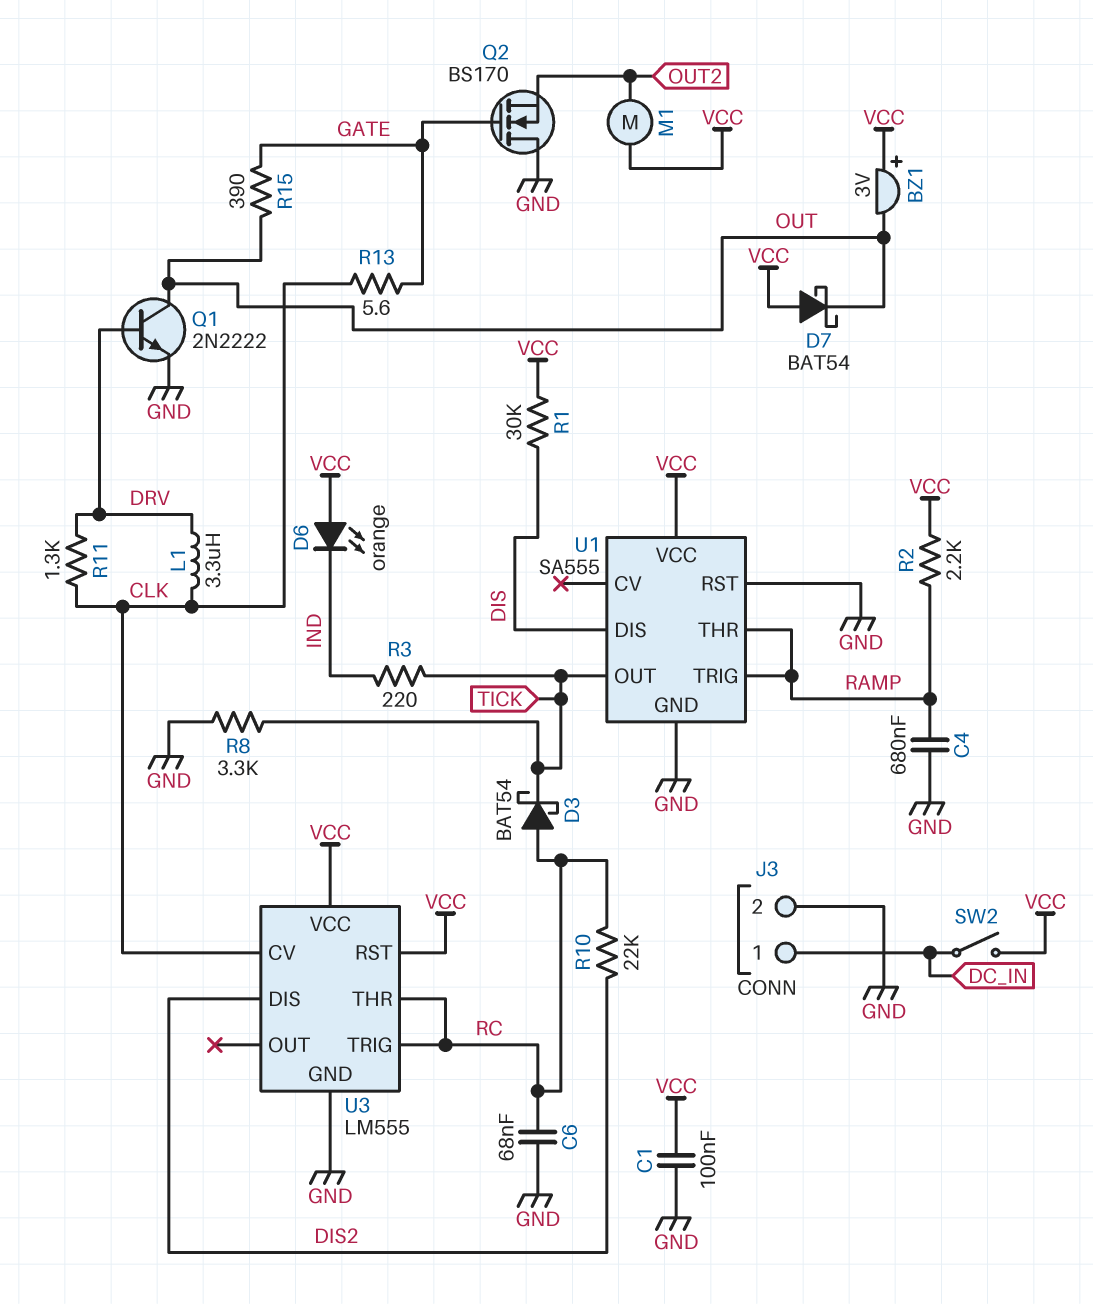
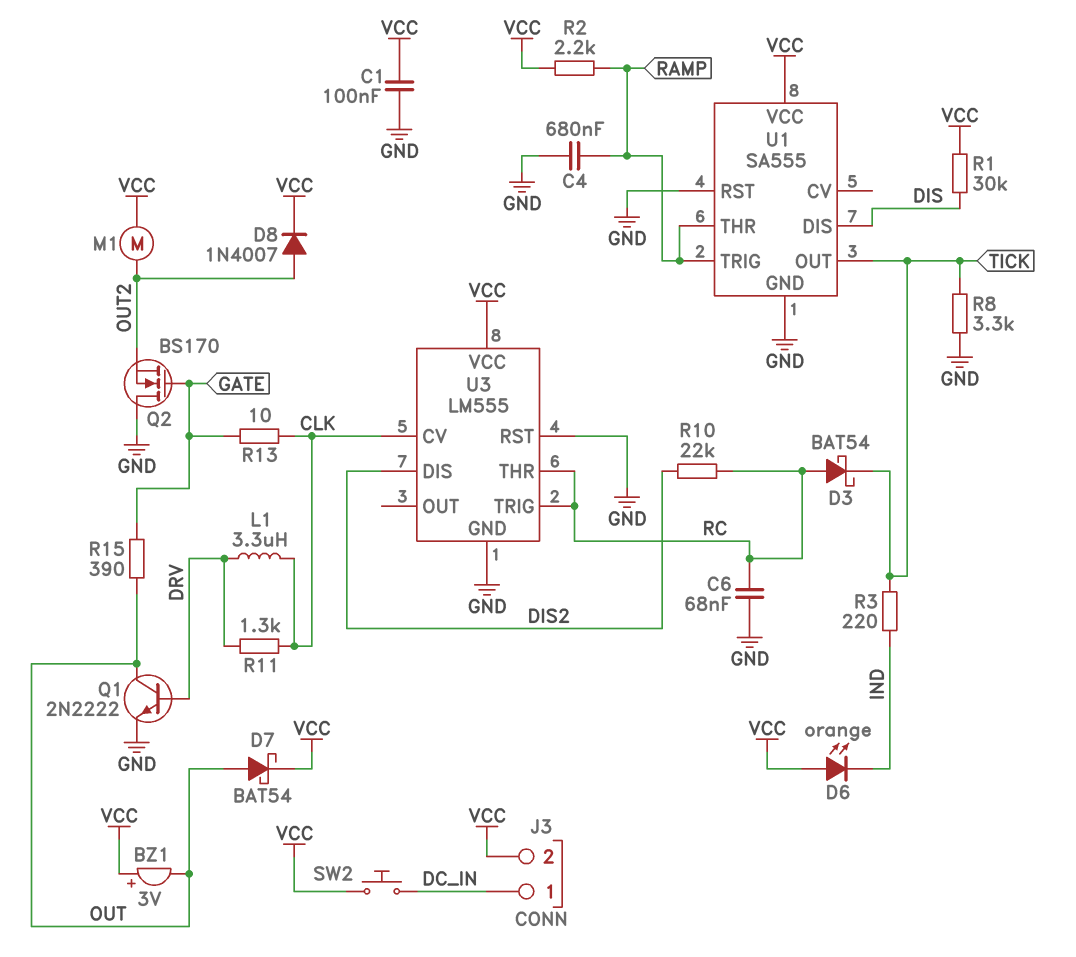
D7: schottky BAT54 (A VCC, K OUT) -> schottky BAT54 (A OUT, K VCC)
D8: none -> diode 1N4007 (A OUT2, K VCC)
J3 pin 2: GND -> VCC
R13: 5.6 (CLK, GATE) -> 10 (CLK, GATE)
SW2: switch (DC_IN, VCC) -> button (DC_IN, VCC)
U3 pin RST: VCC -> GND

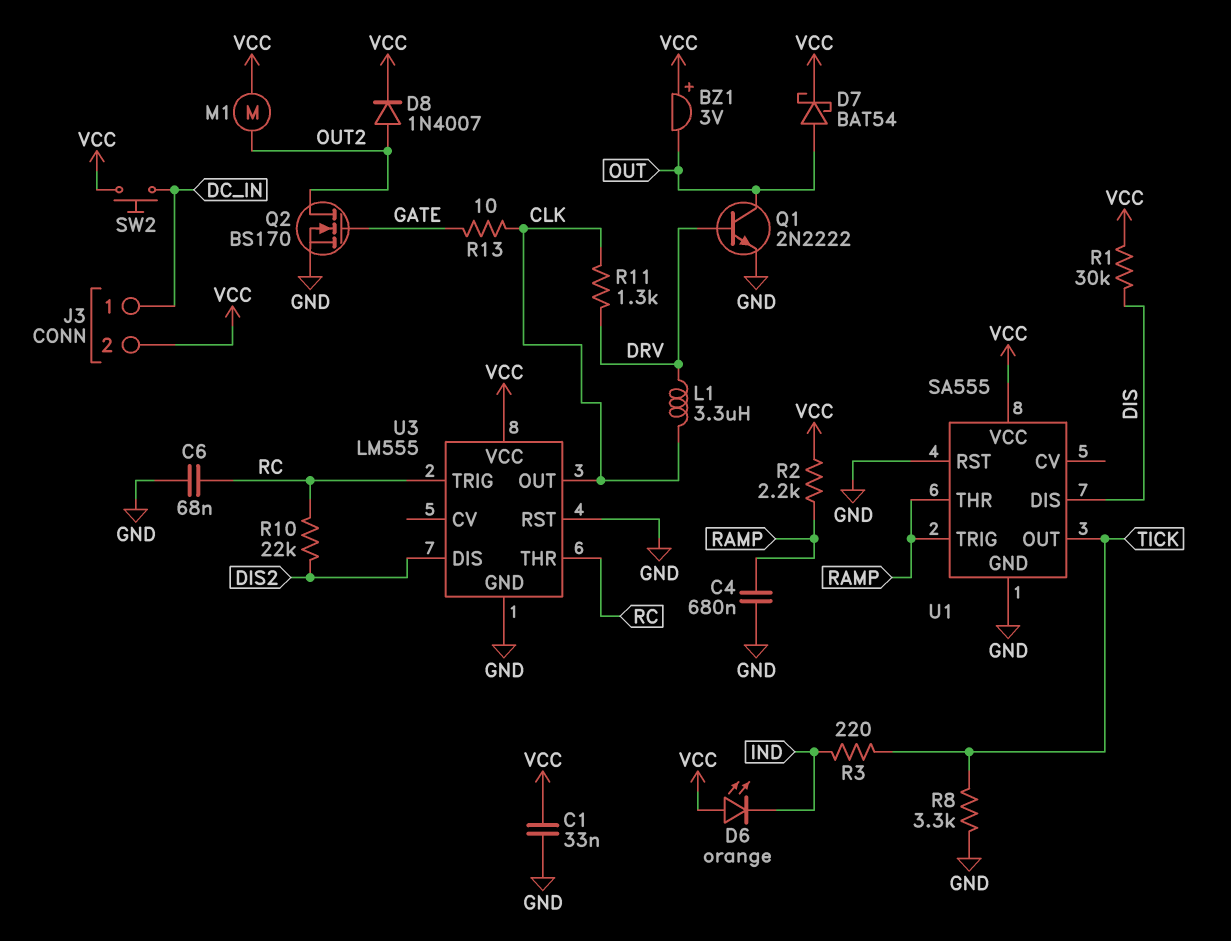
C1: 100nF (GND, VCC) -> 33nF (GND, VCC)
D3: schottky BAT54 (A RC, K TICK) -> none
Q2: NMOS BS170 (G GATE, D GND, S OUT2) -> NMOS BS170 (G GATE, D OUT2, S GND)
R15: 390 (GATE, OUT) -> none
U3 pin CV: CLK -> none
U3 pin OUT: none -> CLK

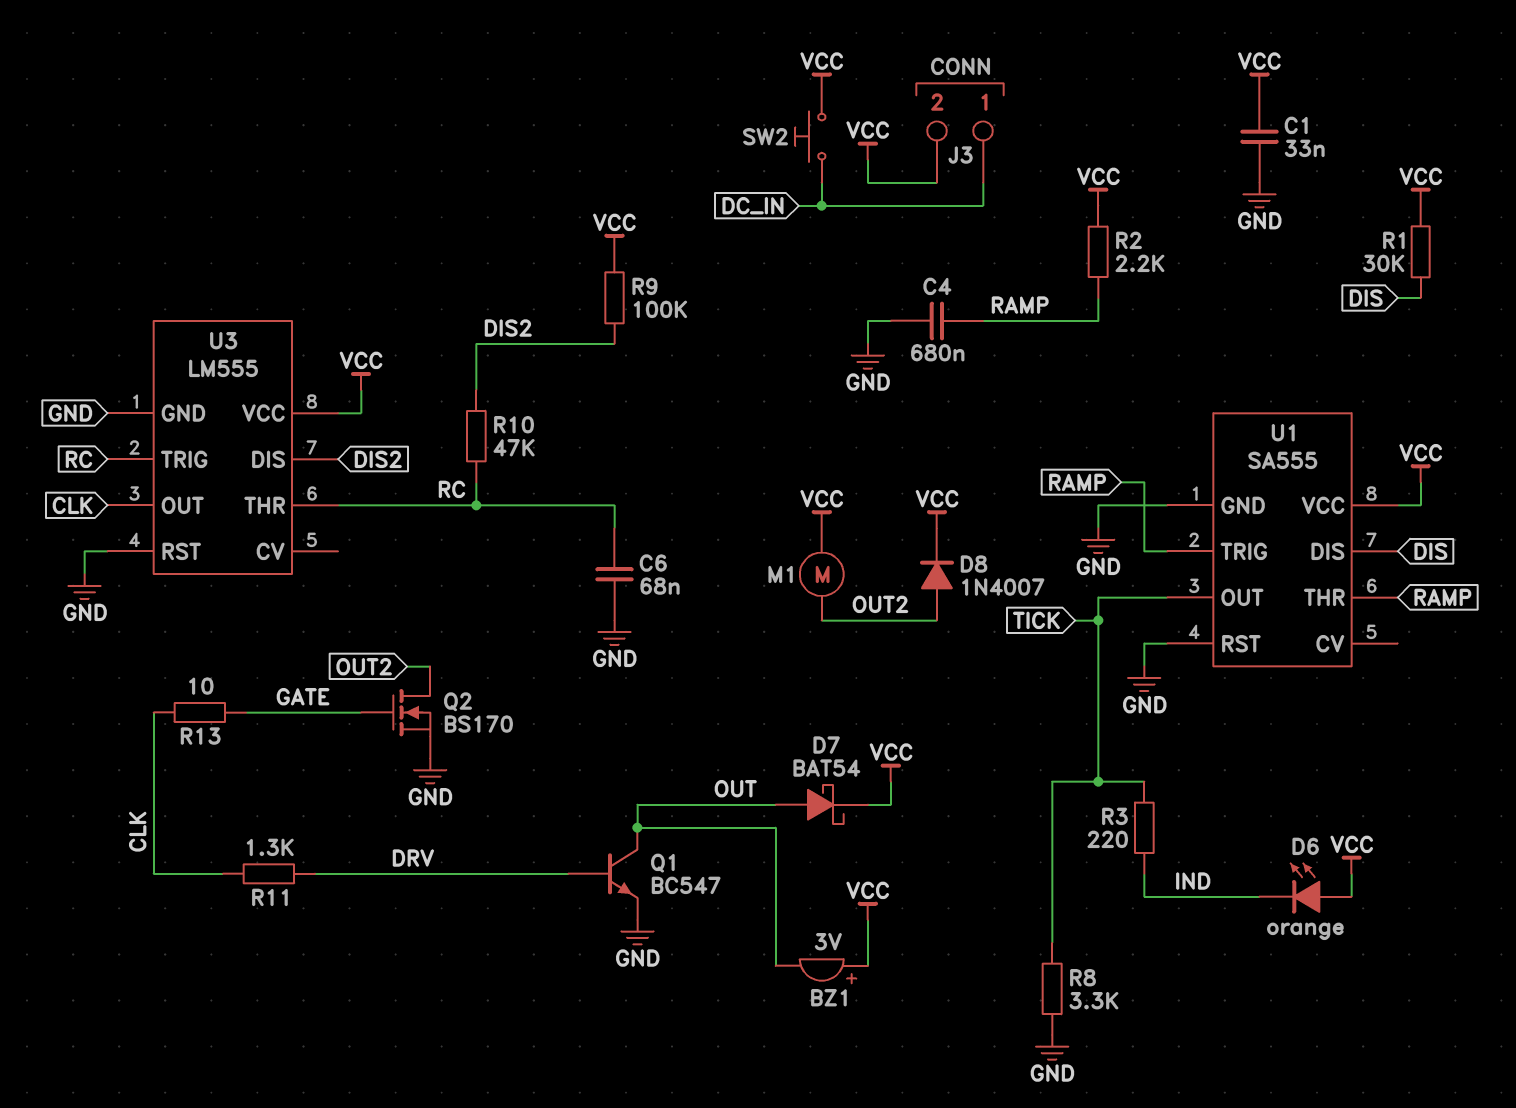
L1: 3.3uH (CLK, DRV) -> none
Q1: NPN 2N2222 (B DRV, C OUT, E GND) -> NPN BC547 (B DRV, C OUT, E GND)
R9: none -> 100k (DIS2, VCC)
R10: 22k (DIS2, RC) -> 47k (DIS2, RC)

